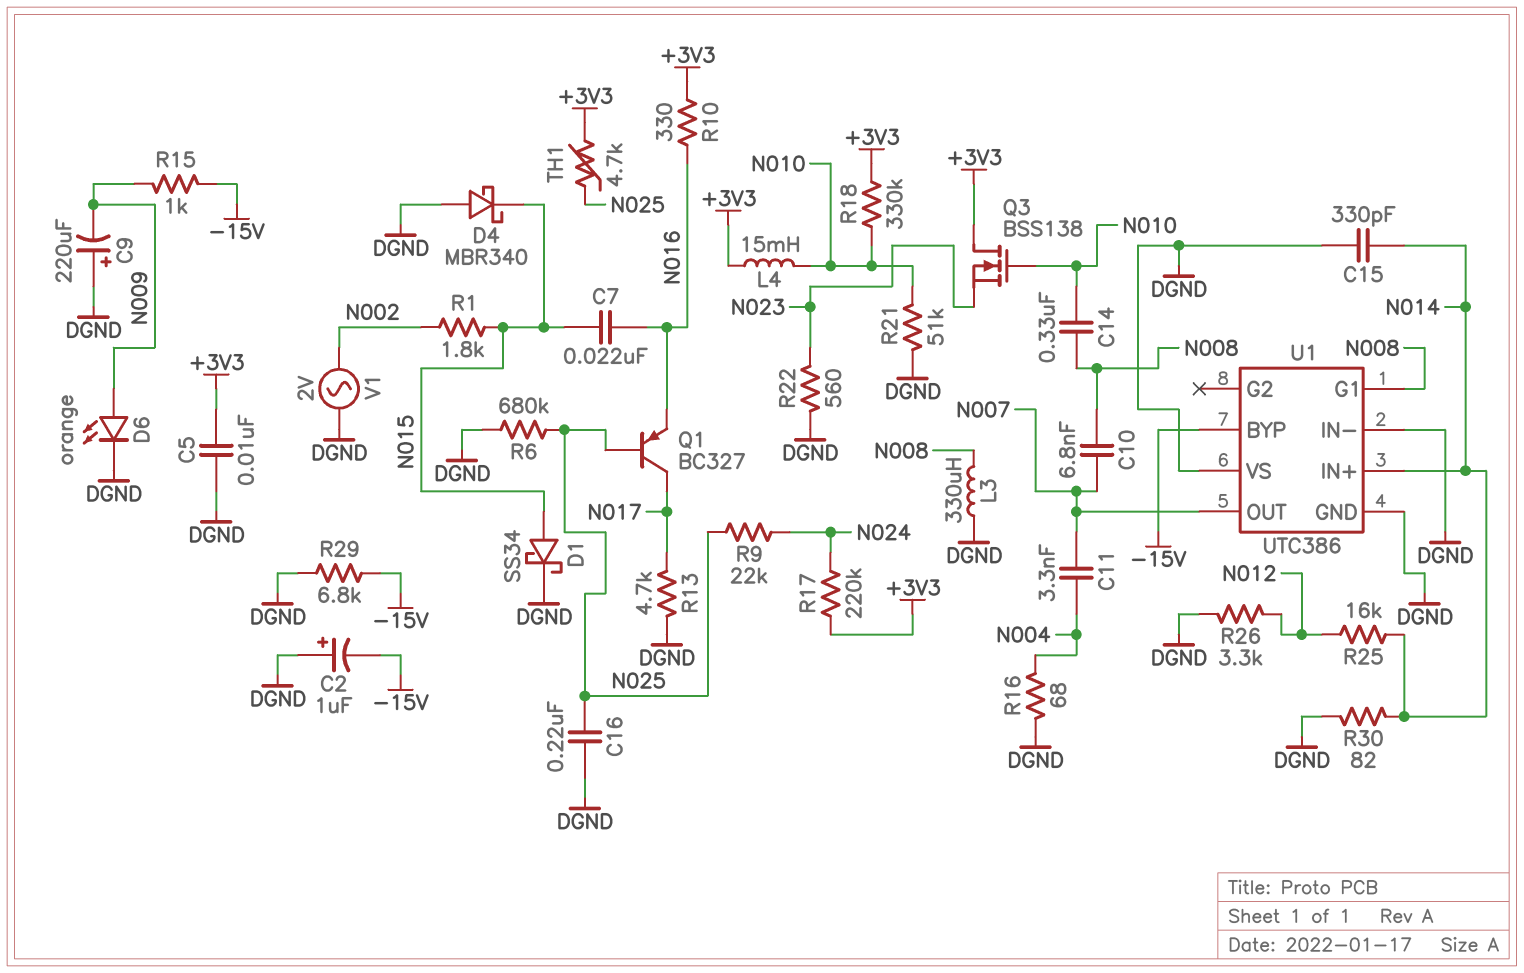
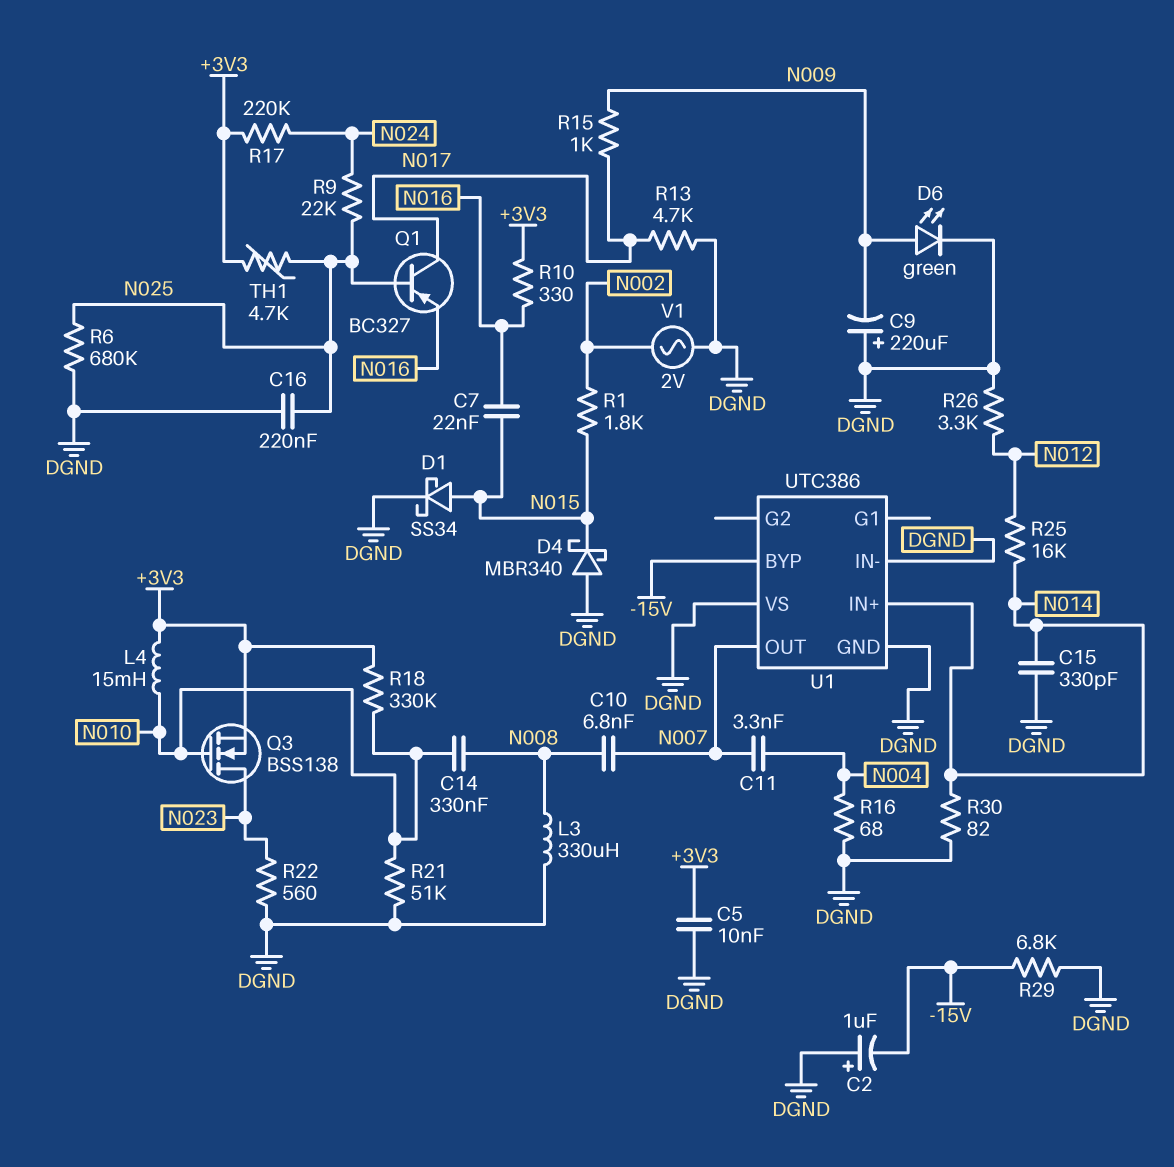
D6: LED orange (A N009, K DGND) -> LED green (A N009, K DGND)
Q3: NMOS BSS138 (G N010, D +3V3, S N023) -> NMOS BSS138 (G N010, D N023, S +3V3)
R15: 1k (-15V, N009) -> 1k (N009, N017)
U1 pin G1: N008 -> none

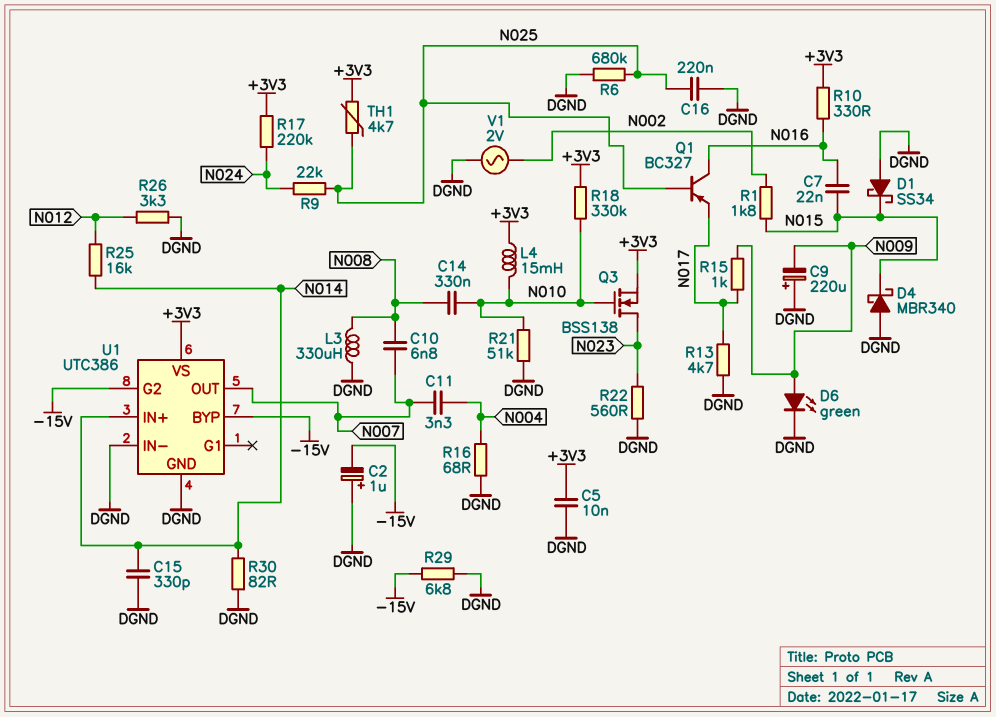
D1: schottky SS34 (A N015, K DGND) -> schottky SS34 (A DGND, K N015)
Q1: PNP BC327 (B N025, C N017, E N016) -> PNP BC327 (B N025, C N016, E N017)
U1 pin G2: none -> -15V
U1 pin VS: DGND -> +3V3

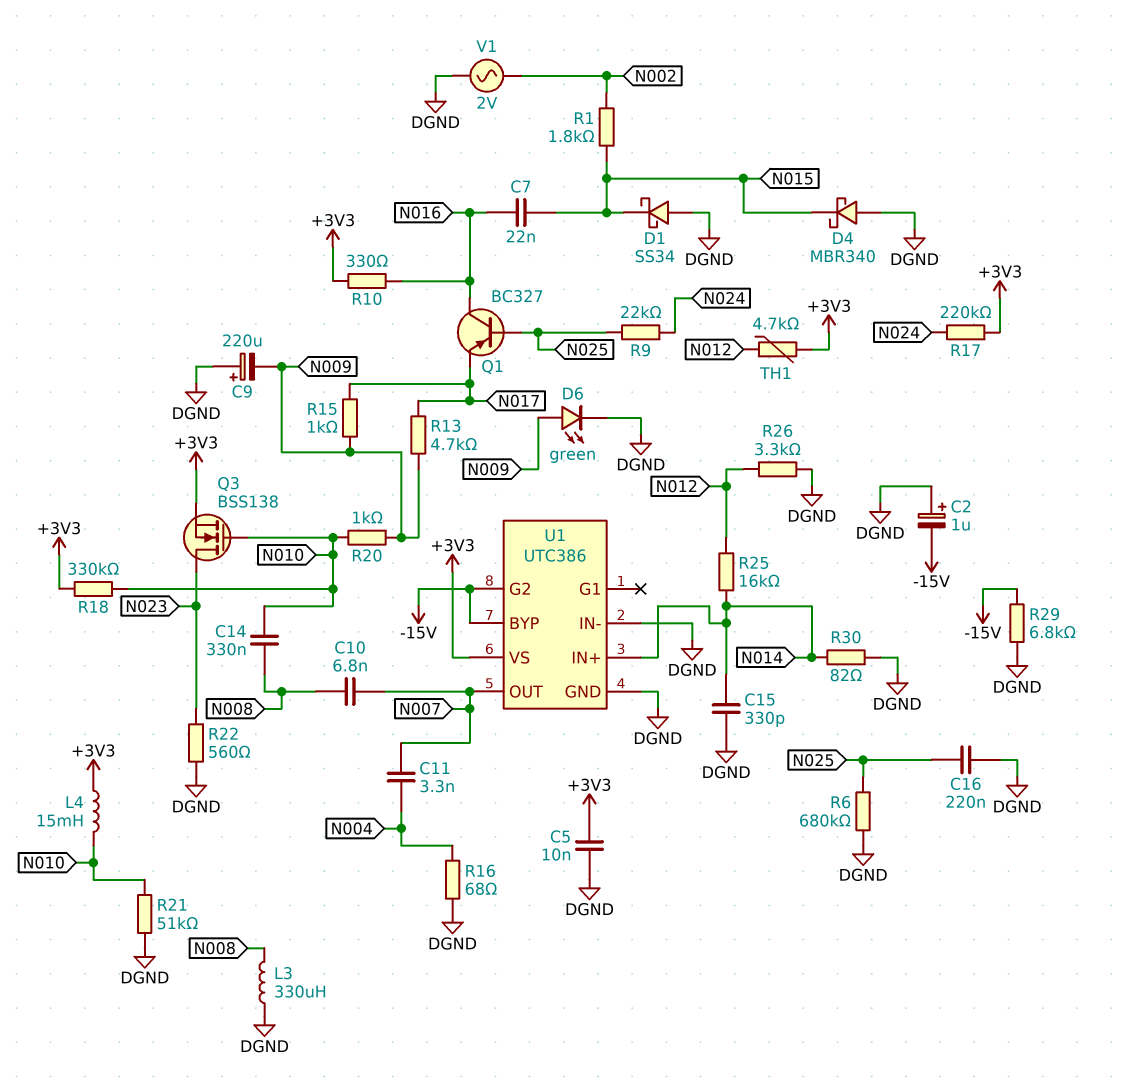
R13: 4.7k (DGND, N017) -> 4.7k (N009, N017)
R20: none -> 1k (N009, N010)
TH1: 4.7k (+3V3, N025) -> 4.7k (+3V3, N012)

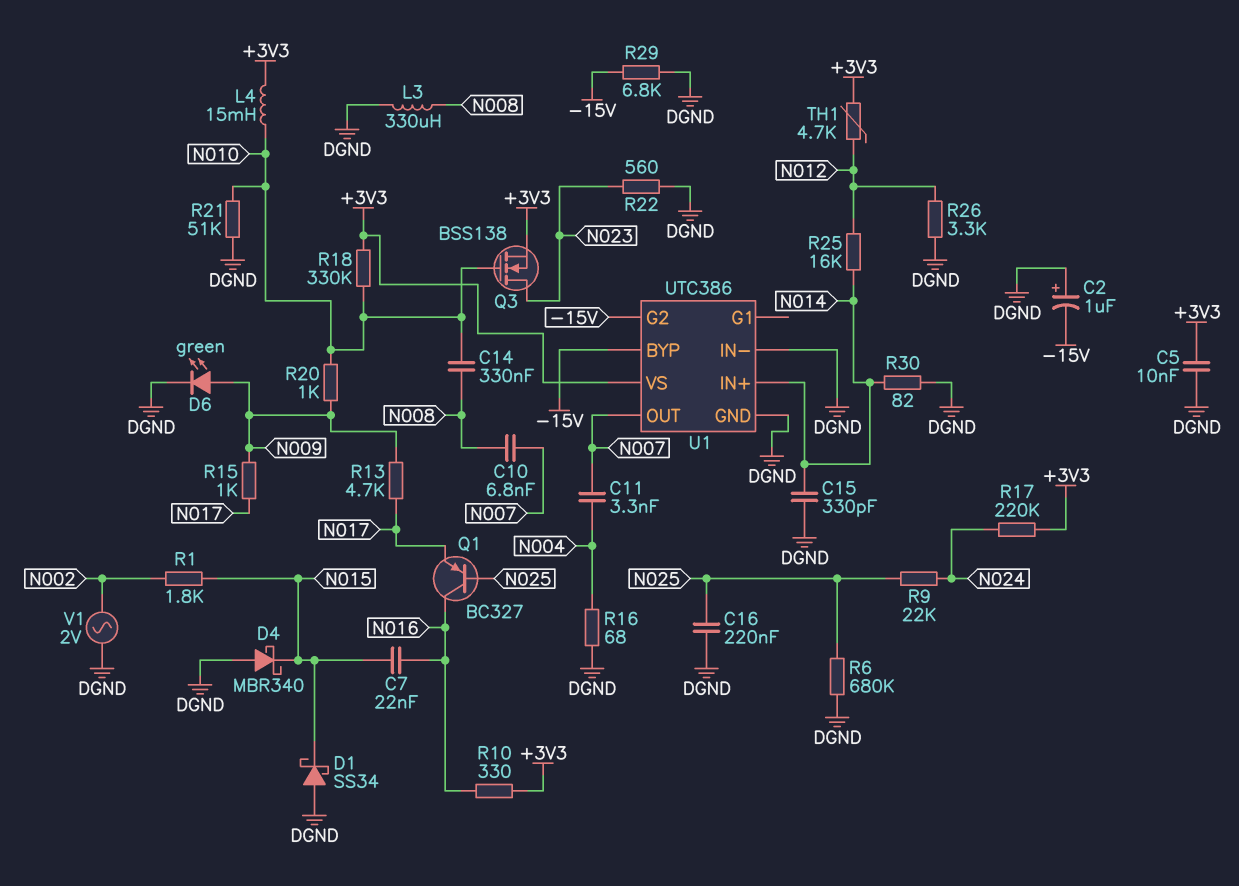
C9: 220uF (plus DGND, minus N009) -> none

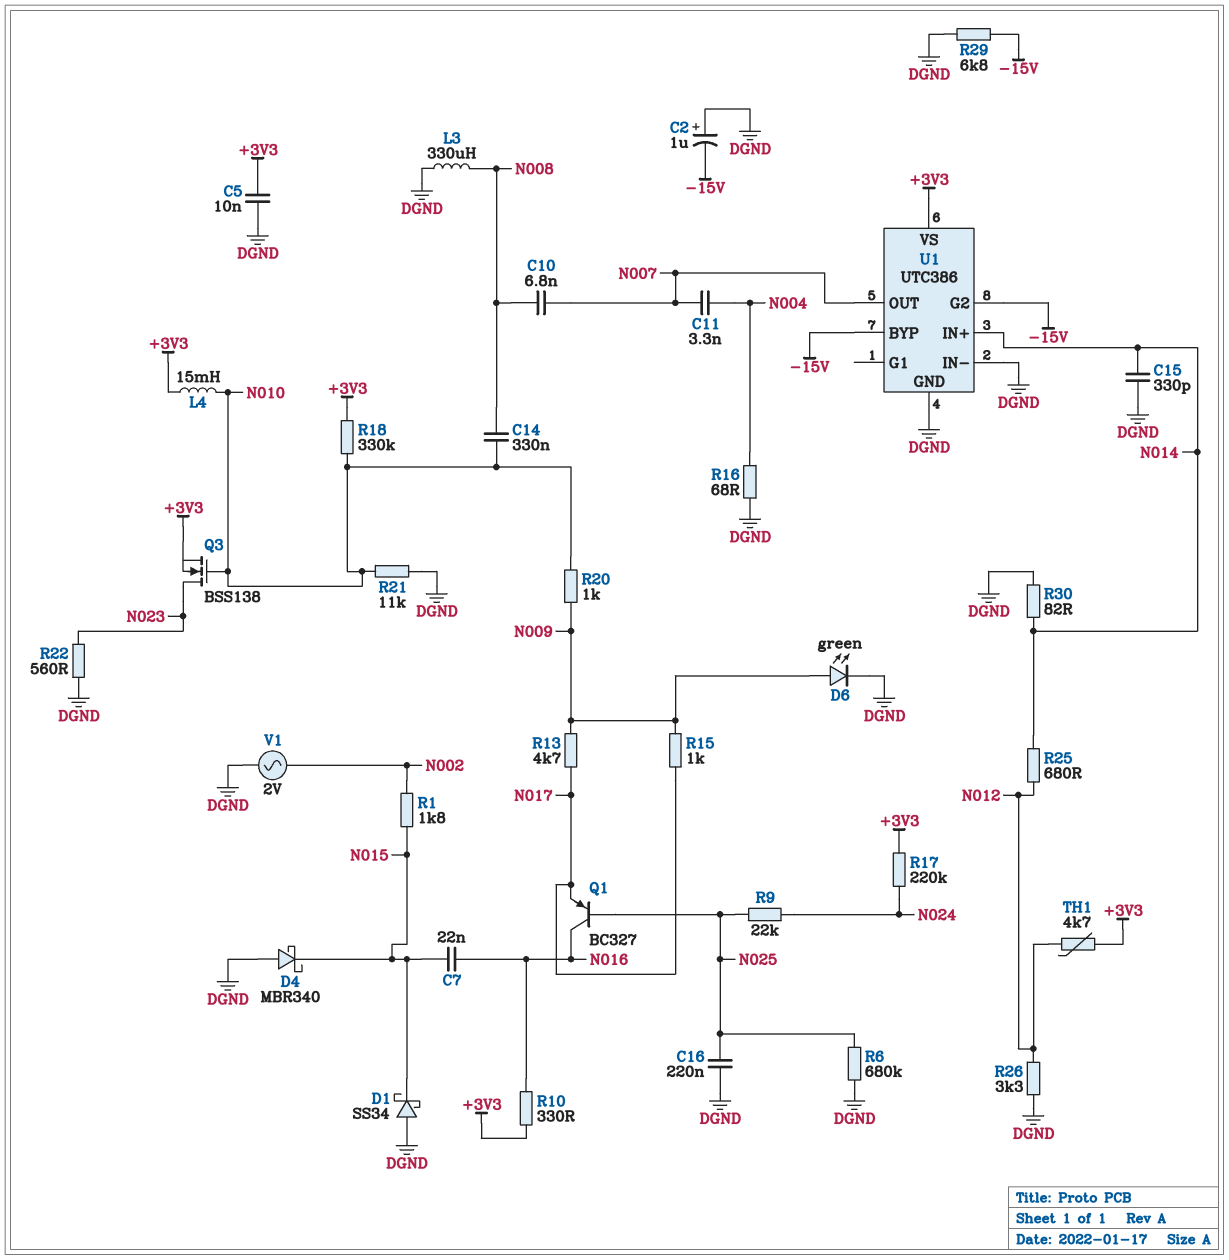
R21: 51k (DGND, N010) -> 11k (DGND, N010)
R25: 16k (N012, N014) -> 680 (N012, N014)

